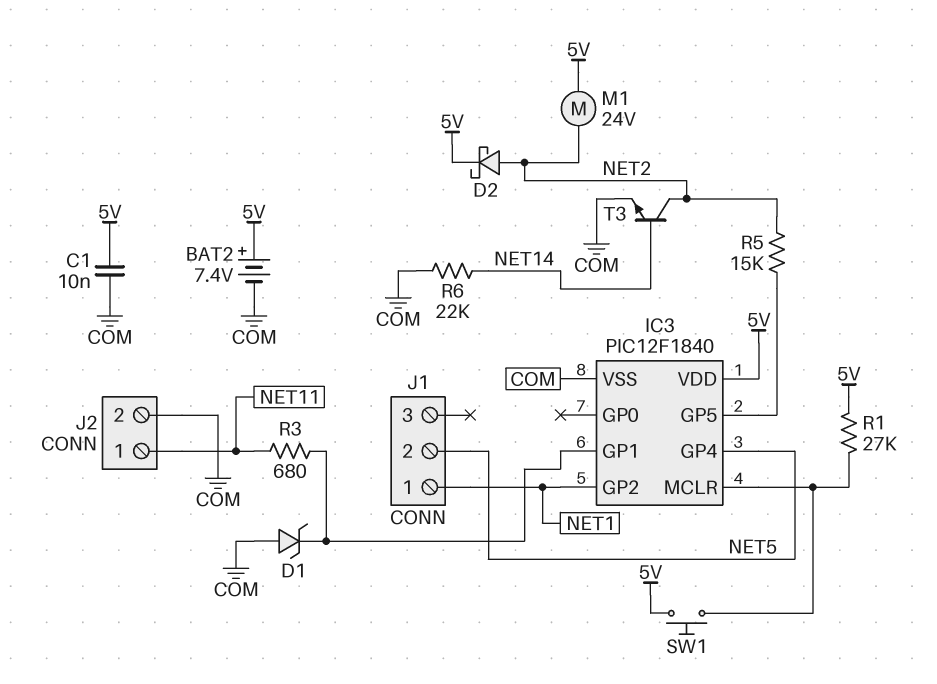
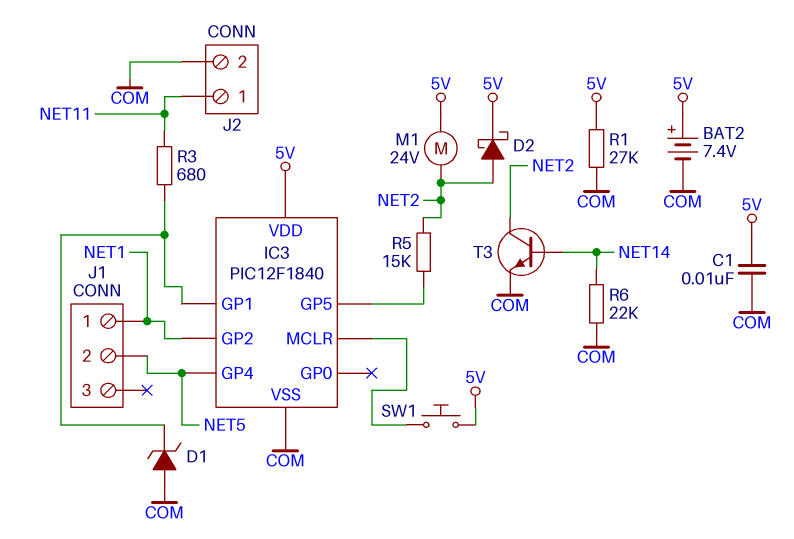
R1: 27k (5V, IC3/MCLR) -> 27k (5V, COM)

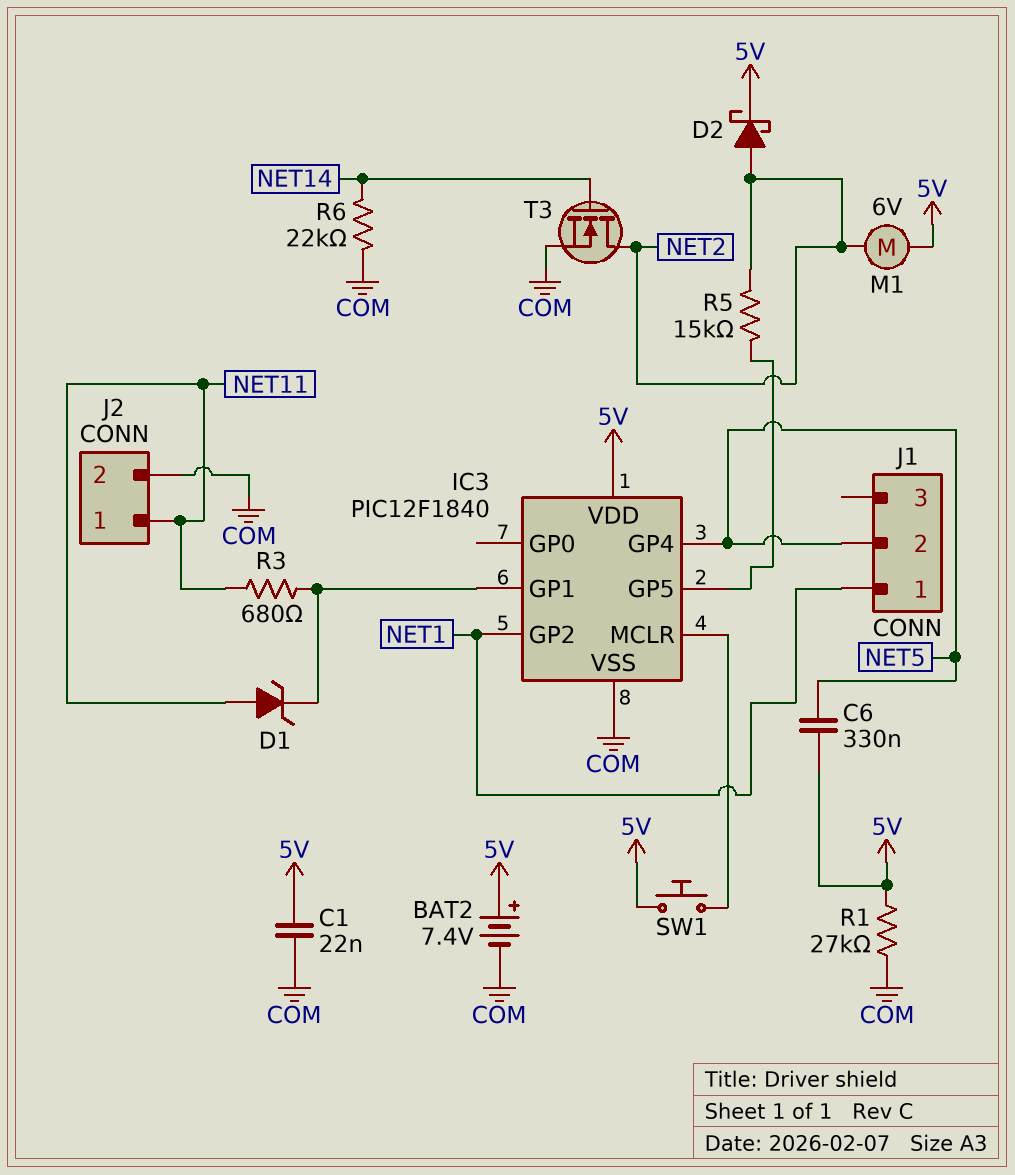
C1: 10nF (5V, COM) -> 22nF (5V, COM)
C6: none -> 330nF (5V, NET5)
D1: zener (A COM, K IC3/GP1) -> zener (A NET11, K IC3/GP1)
M1: motor 24V (5V, NET2) -> motor 6V (5V, NET2)
T3: NPN (B NET14, C NET2, E COM) -> NMOS (G NET14, D NET2, S COM)

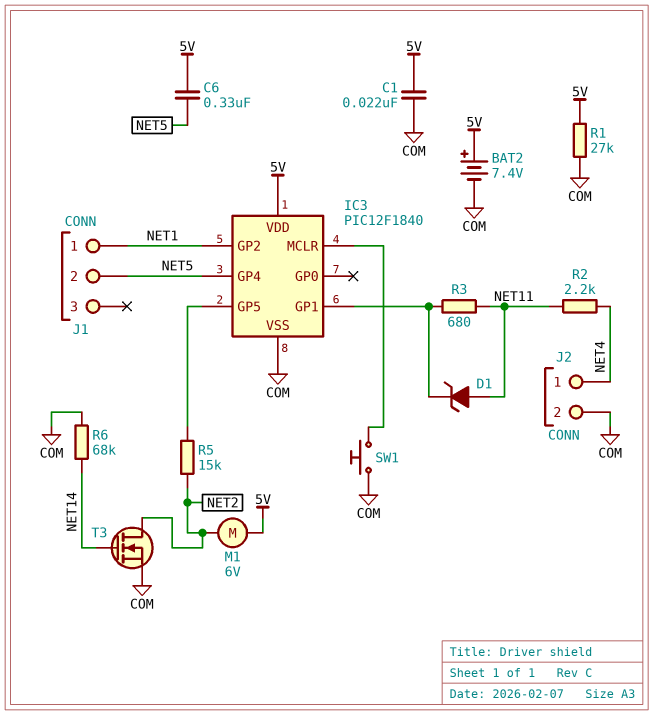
D2: schottky (A NET2, K 5V) -> none
J2 pin 1: NET11 -> NET4
R2: none -> 2.2k (NET4, NET11)
R6: 22k (COM, NET14) -> 68k (COM, NET14)
SW1: button (5V, IC3/MCLR) -> button (COM, IC3/MCLR)

